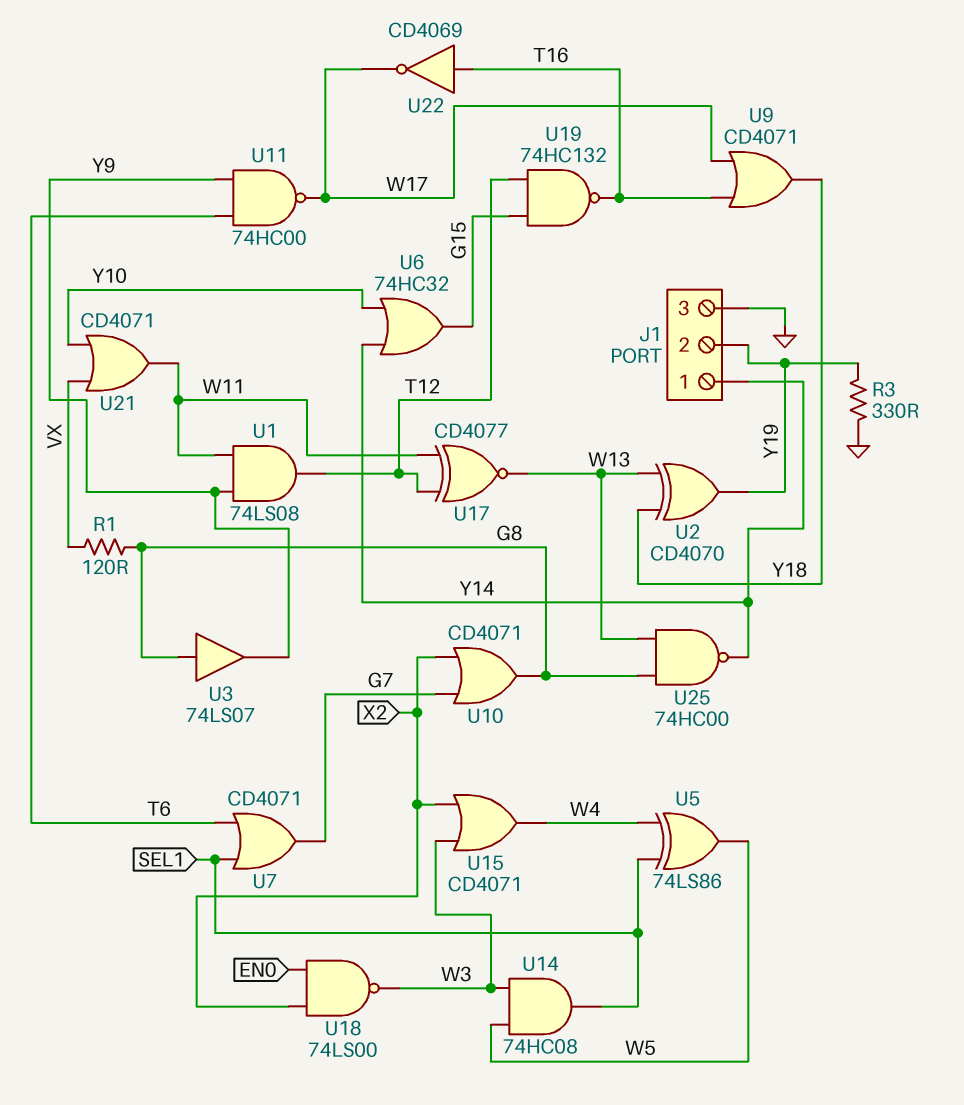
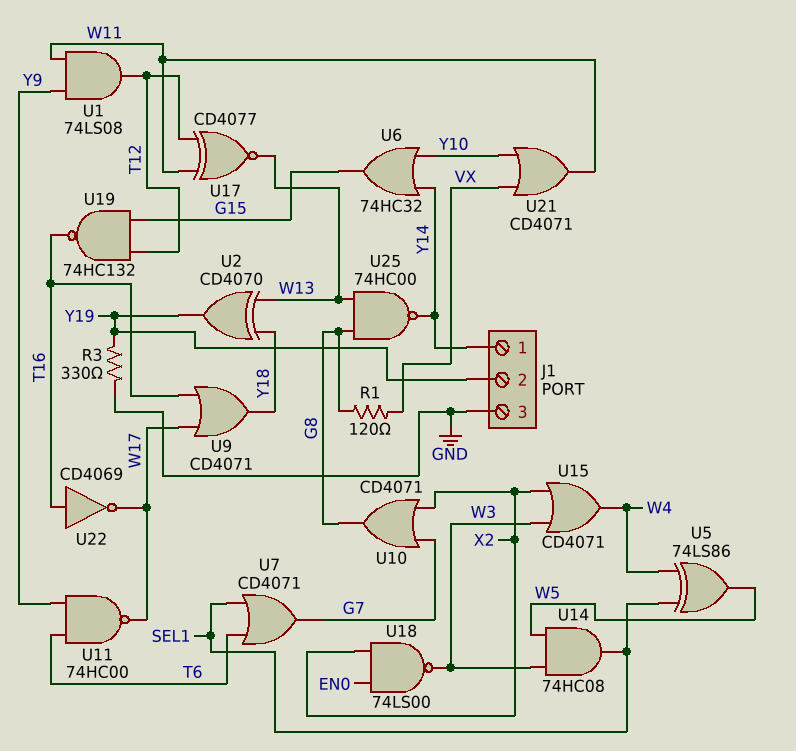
U3: buffer 74LS07 (in G8, out Y9) -> none

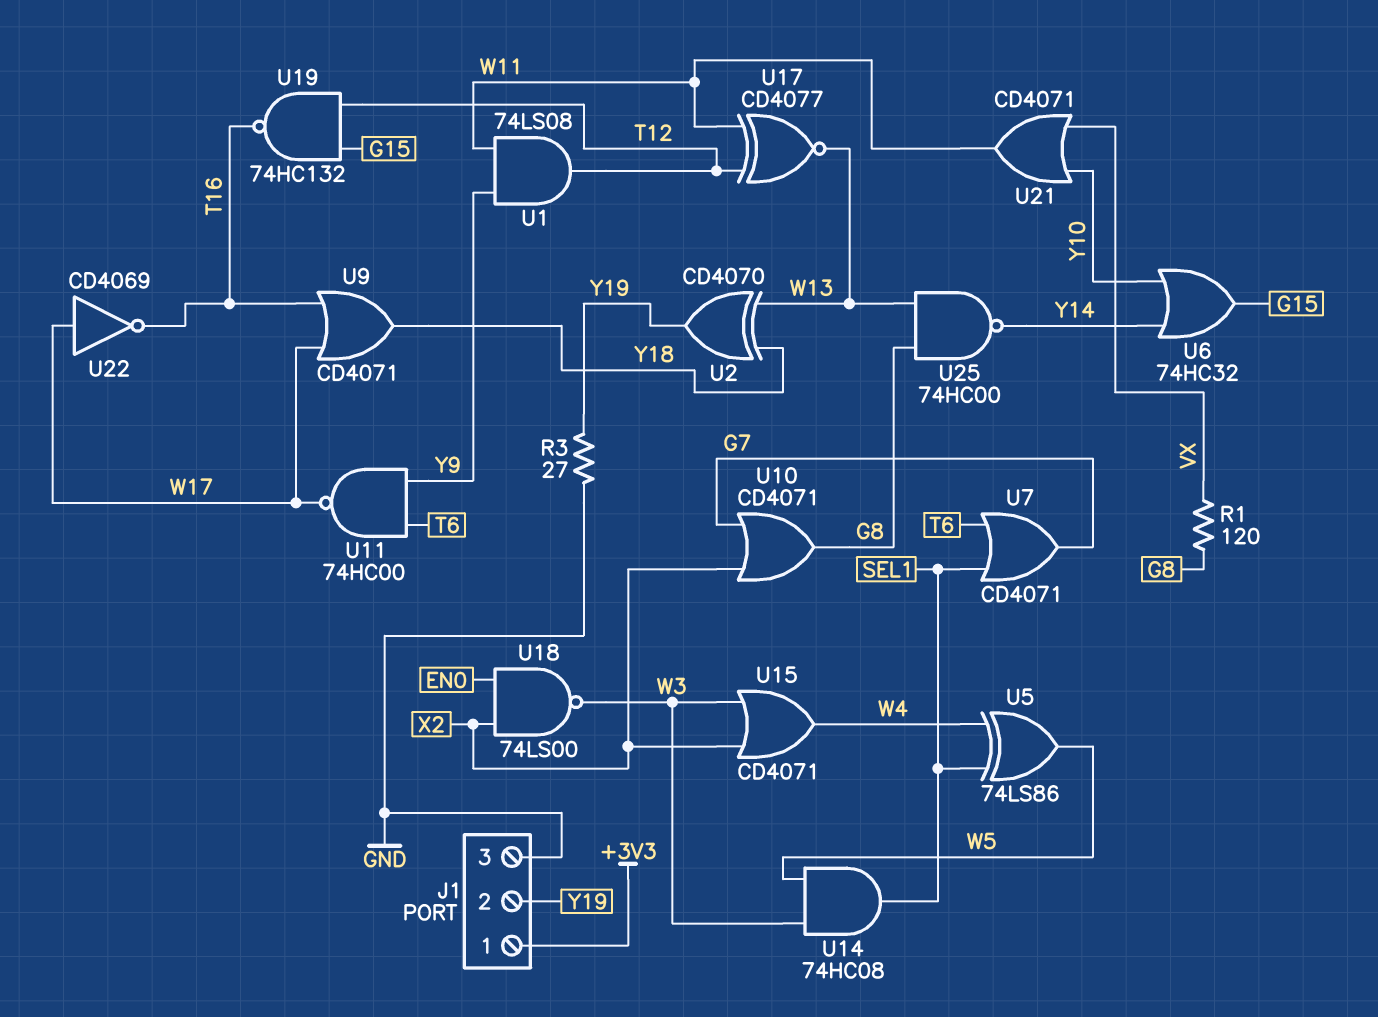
J1 pin 1: Y14 -> +3V3
R3: 330 (GND, Y19) -> 27 (GND, Y19)
U22: NOT CD4069 (in T16, out W17) -> NOT CD4069 (in W17, out T16)

